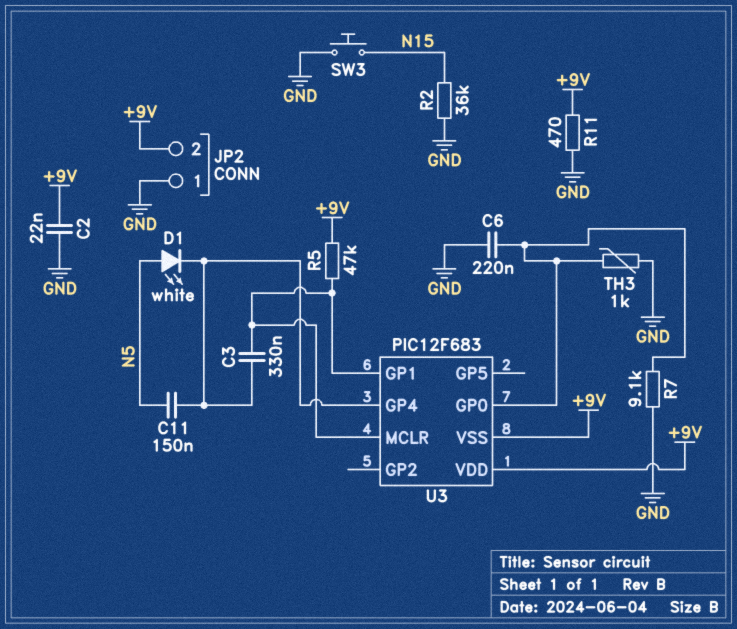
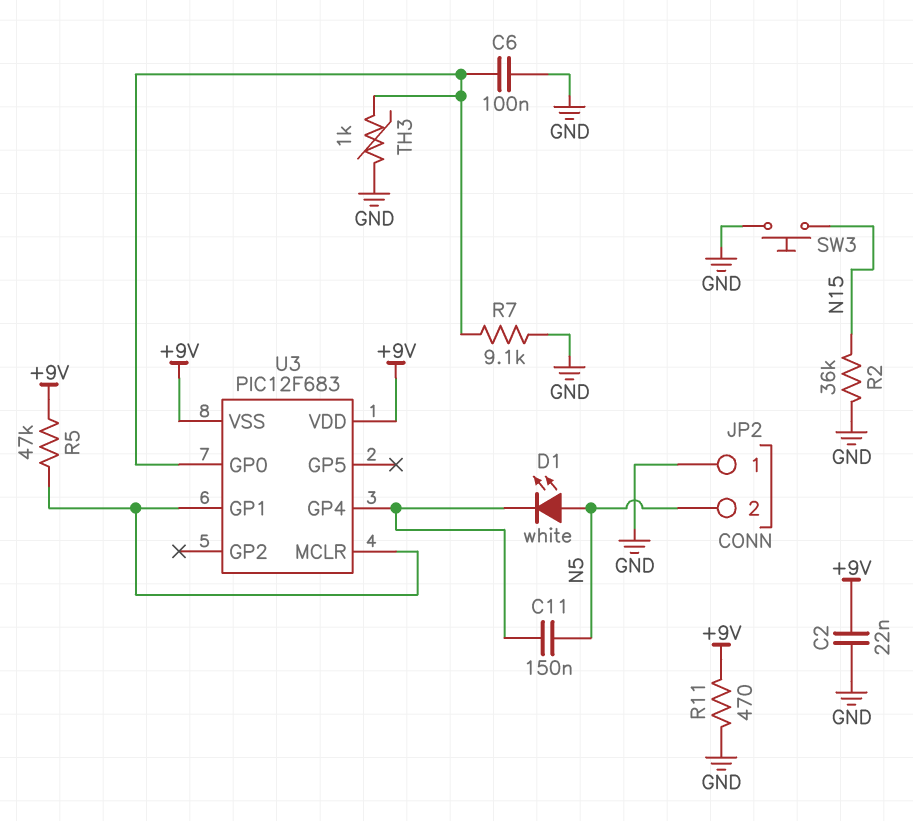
C3: 330nF (U3/GP1, U3/GP4) -> none
C6: 220nF (GND, U3/GP0) -> 100nF (GND, U3/GP0)
JP2 pin 2: +9V -> N5

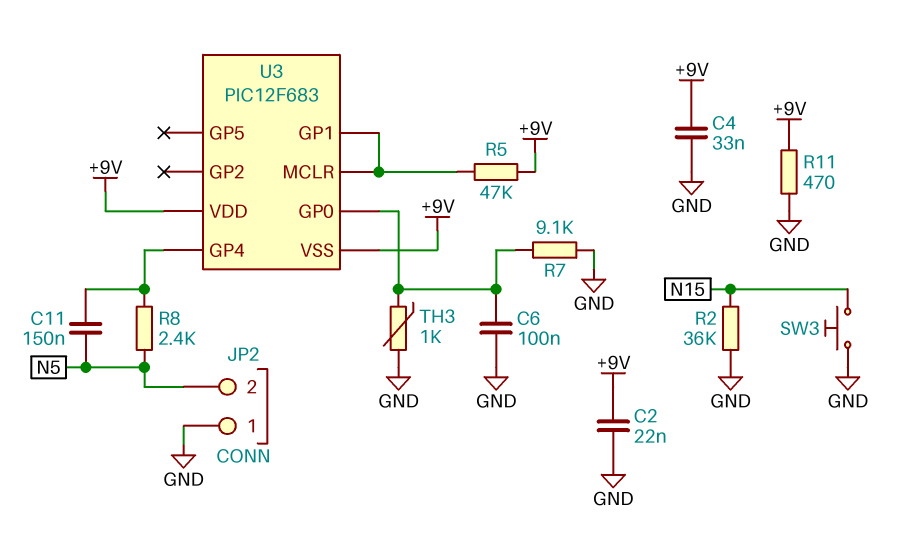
C4: none -> 33nF (+9V, GND)
D1: LED white (A N5, K U3/GP4) -> none
R8: none -> 2.4k (N5, U3/GP4)

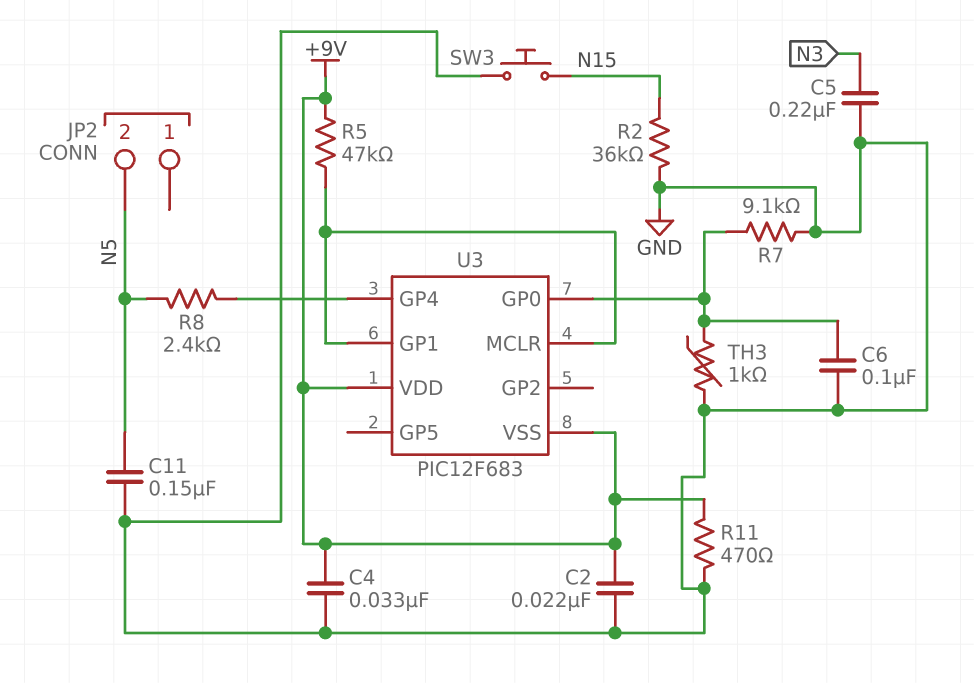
C5: none -> 220nF (GND, N3)
C11: 150nF (N5, U3/GP4) -> 150nF (GND, N5)
JP2 pin 1: GND -> none

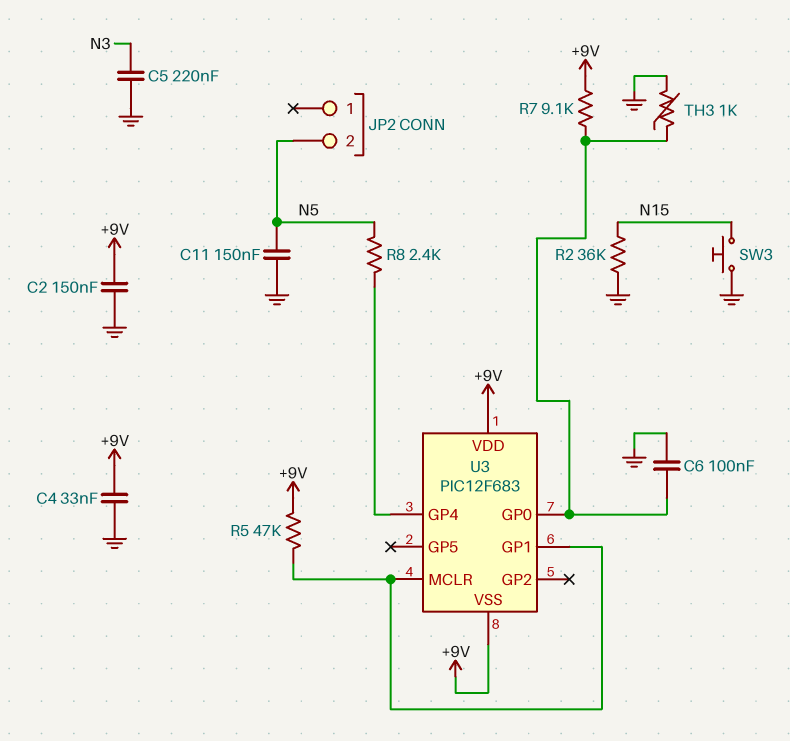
C2: 22nF (+9V, GND) -> 150nF (+9V, GND)
R7: 9.1k (GND, U3/GP0) -> 9.1k (+9V, U3/GP0)
R11: 470 (+9V, GND) -> none

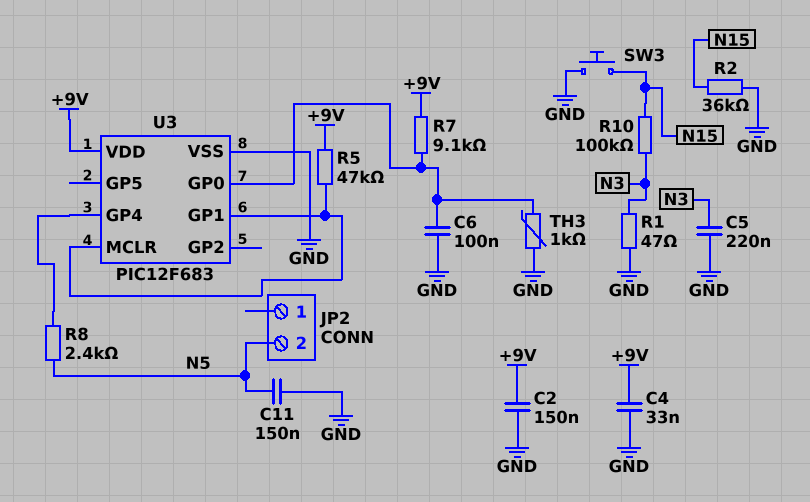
R1: none -> 47 (GND, N3)
R10: none -> 100k (N3, N15)
U3 pin VSS: +9V -> GND

